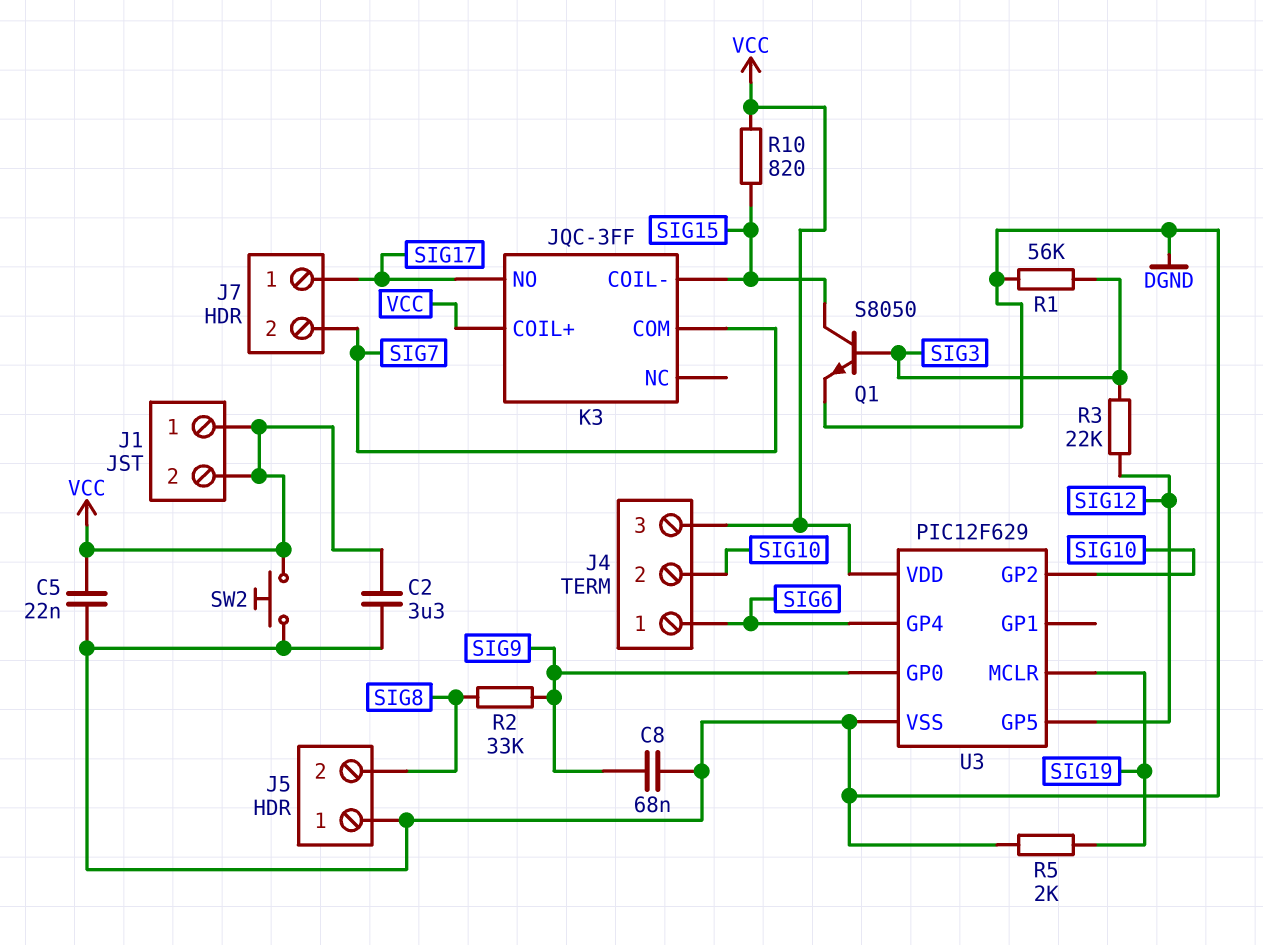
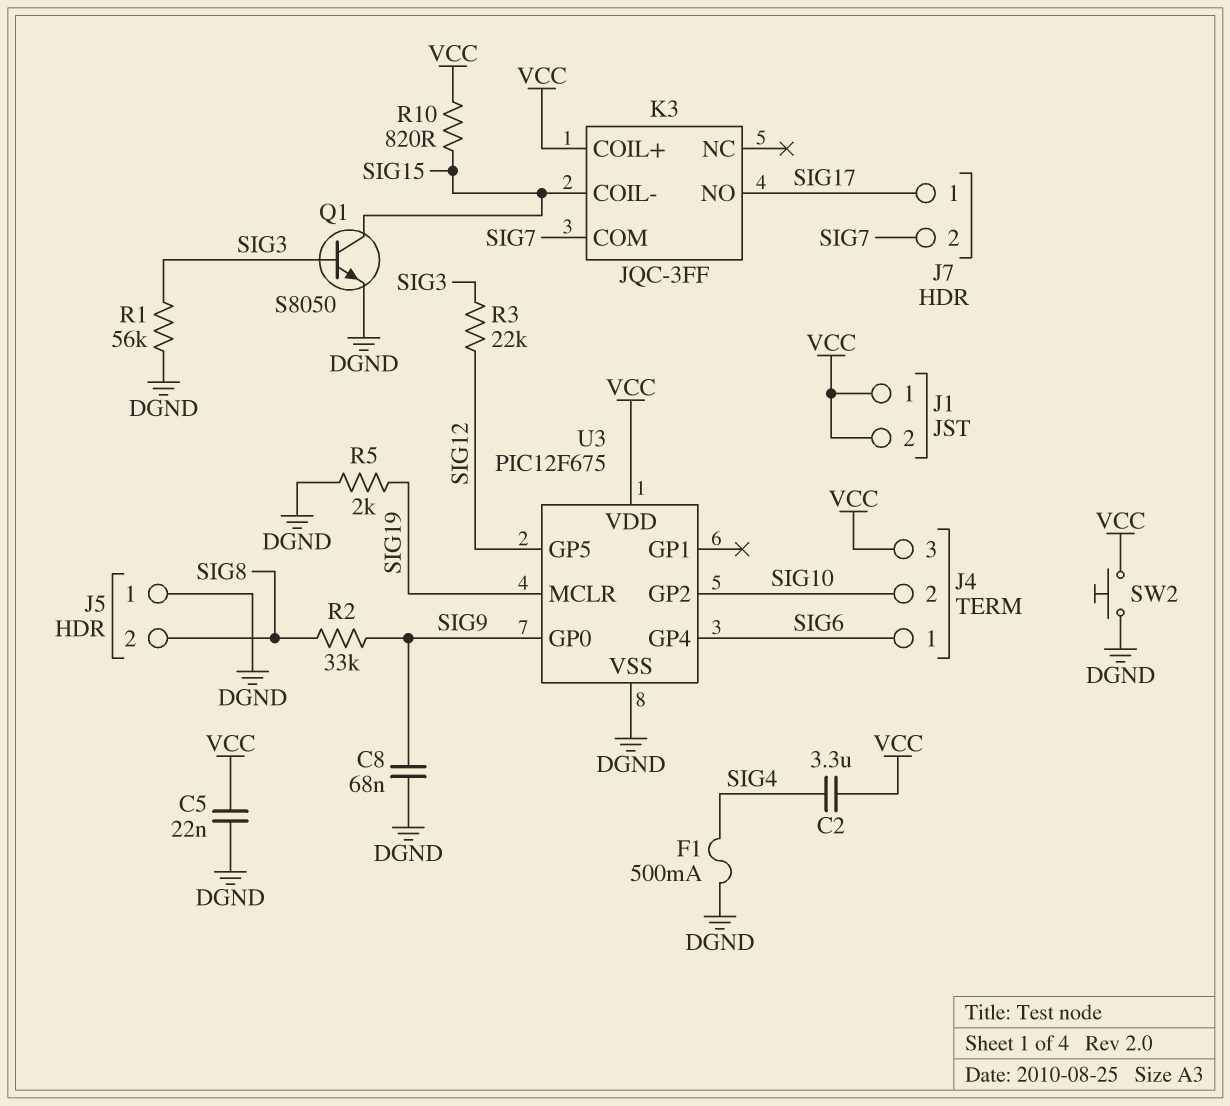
C2: 3.3uF (DGND, VCC) -> 3.3uF (SIG4, VCC)
F1: none -> 500mA (DGND, SIG4)
U3: PIC12F629 -> PIC12F675

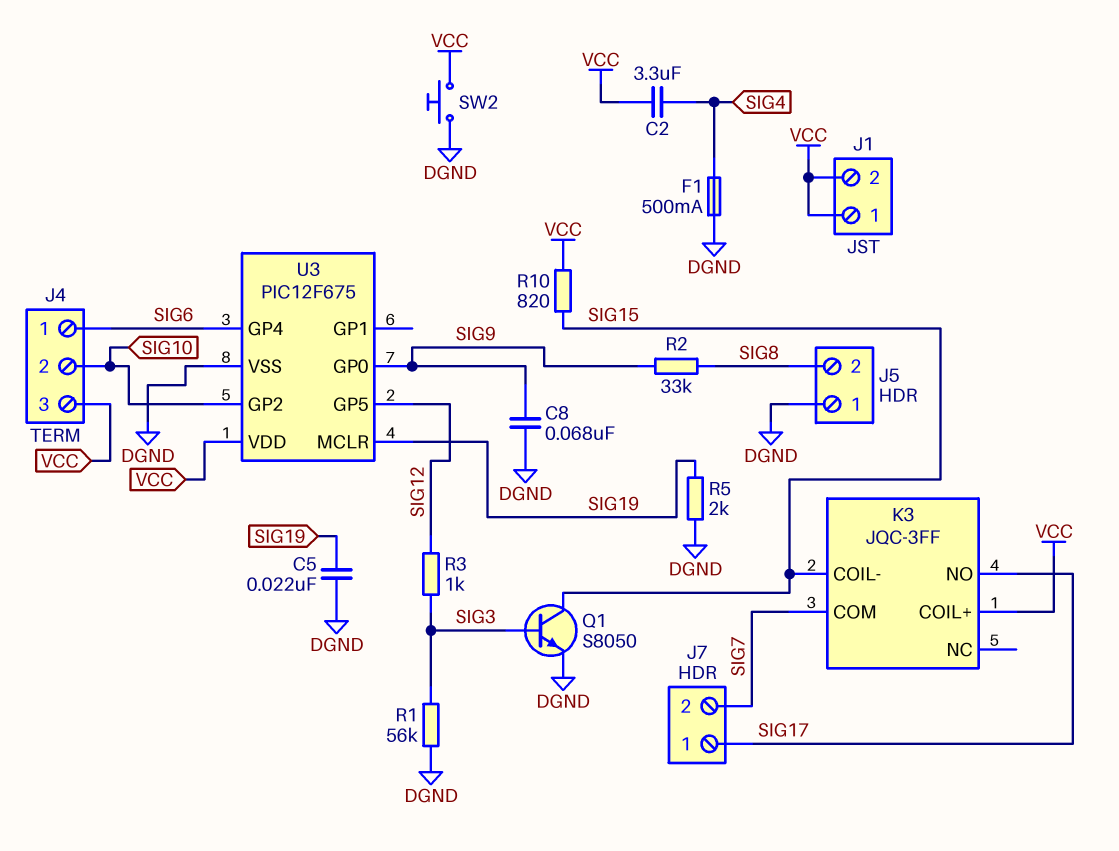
C5: 22nF (DGND, VCC) -> 22nF (DGND, SIG19)
R3: 22k (SIG3, SIG12) -> 1k (SIG3, SIG12)

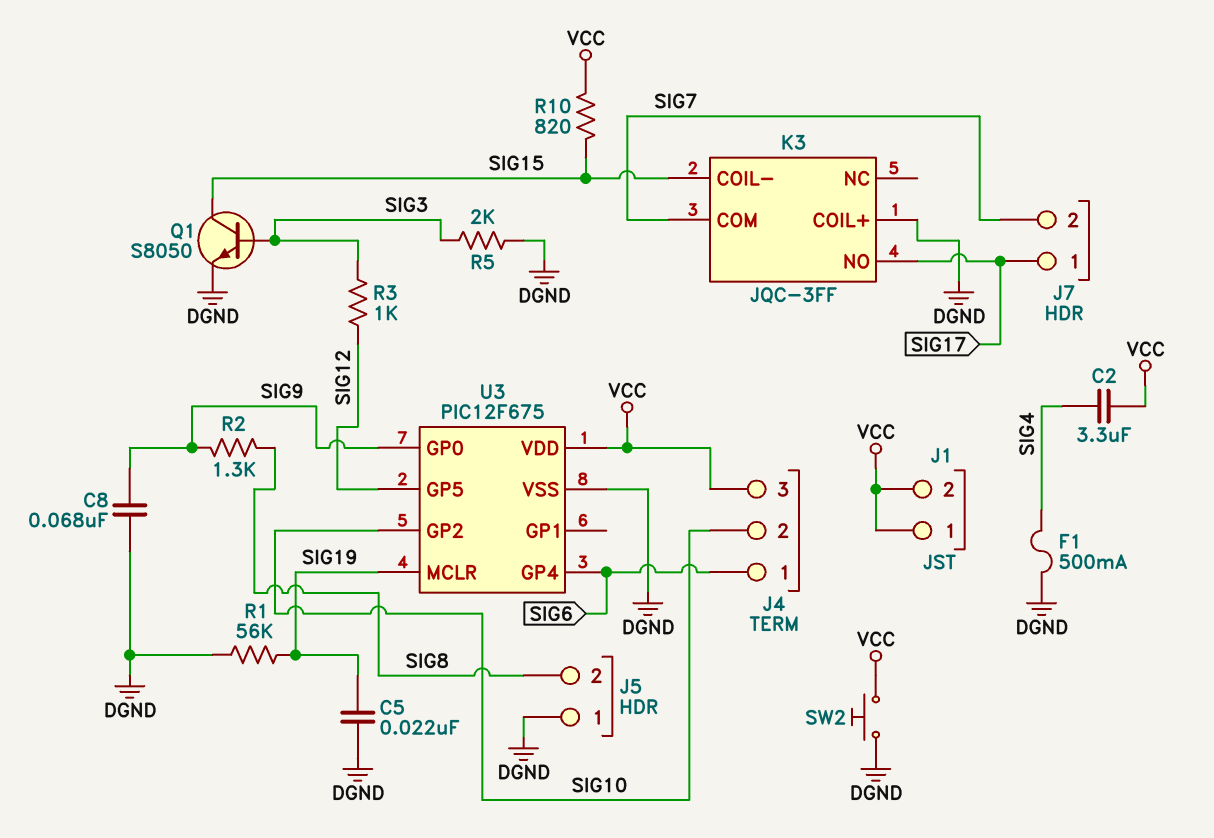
K3 pin COIL+: VCC -> DGND
R1: 56k (DGND, SIG3) -> 56k (DGND, SIG19)
R2: 33k (SIG8, SIG9) -> 1.3k (SIG8, SIG9)
R5: 2k (DGND, SIG19) -> 2k (DGND, SIG3)

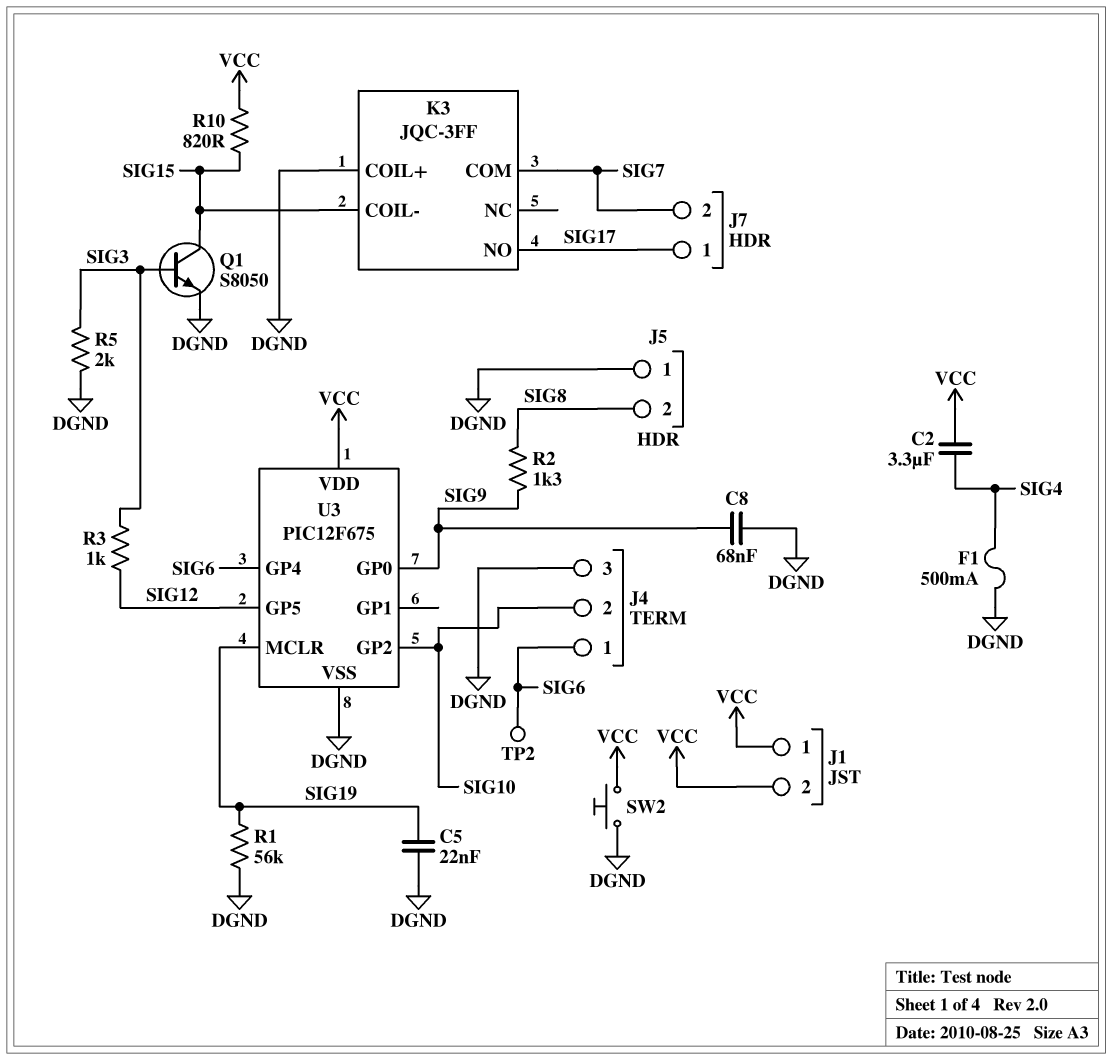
J4 pin 3: VCC -> DGND
TP2: none -> test point (SIG6)

